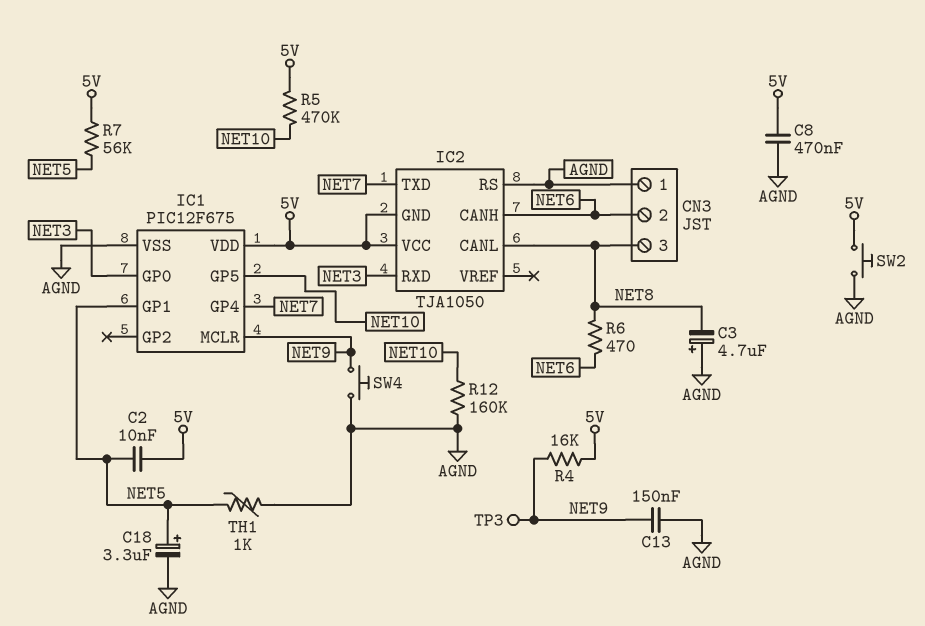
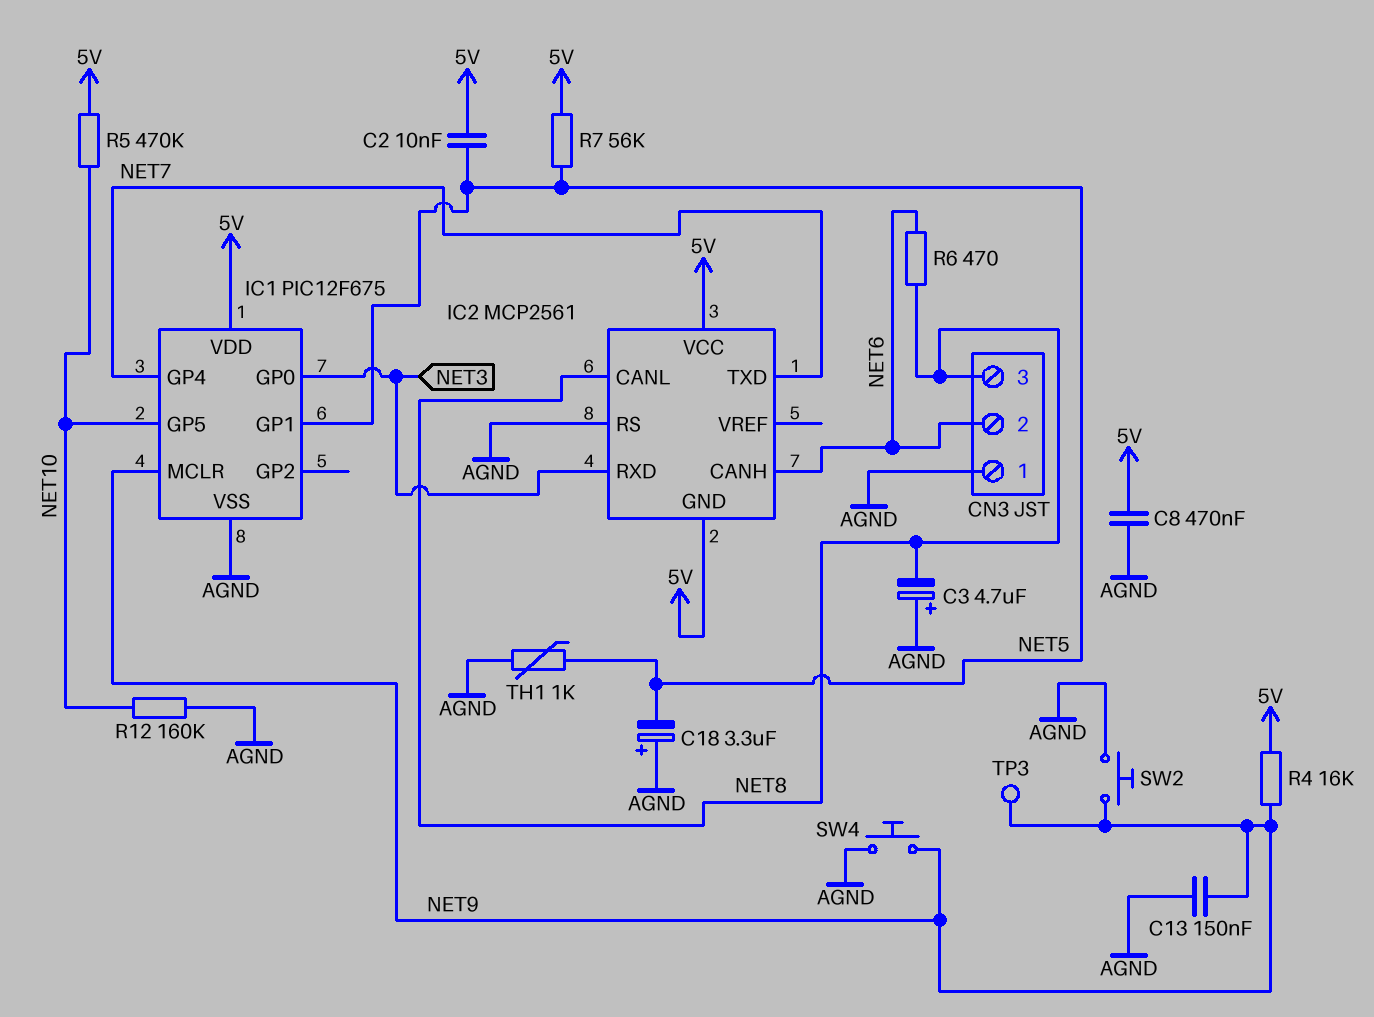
C18: 3.3uF (plus NET5, minus AGND) -> 3.3uF (plus AGND, minus NET5)
IC2: TJA1050 -> MCP2561
SW2: button (5V, AGND) -> button (AGND, NET9)

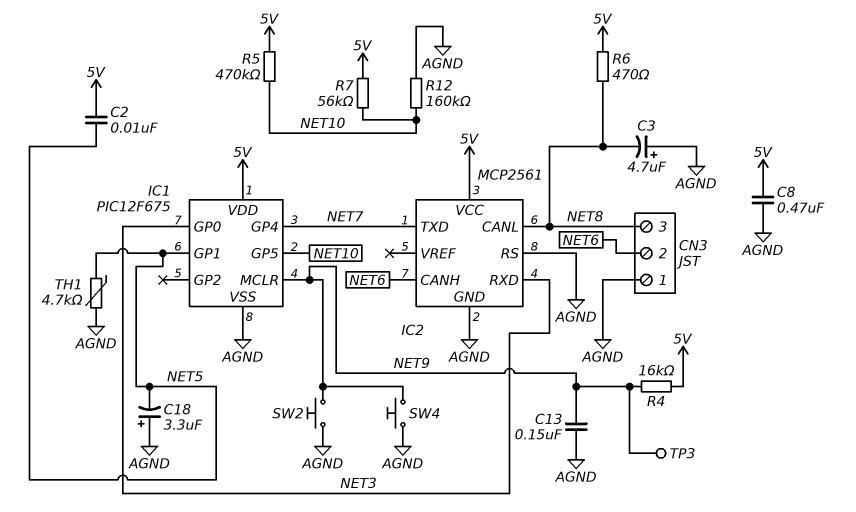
IC2 pin GND: 5V -> AGND
R6: 470 (NET6, NET8) -> 470 (5V, NET8)
R7: 56k (5V, NET5) -> 56k (5V, NET10)
TH1: 1k (AGND, NET5) -> 4.7k (AGND, NET5)

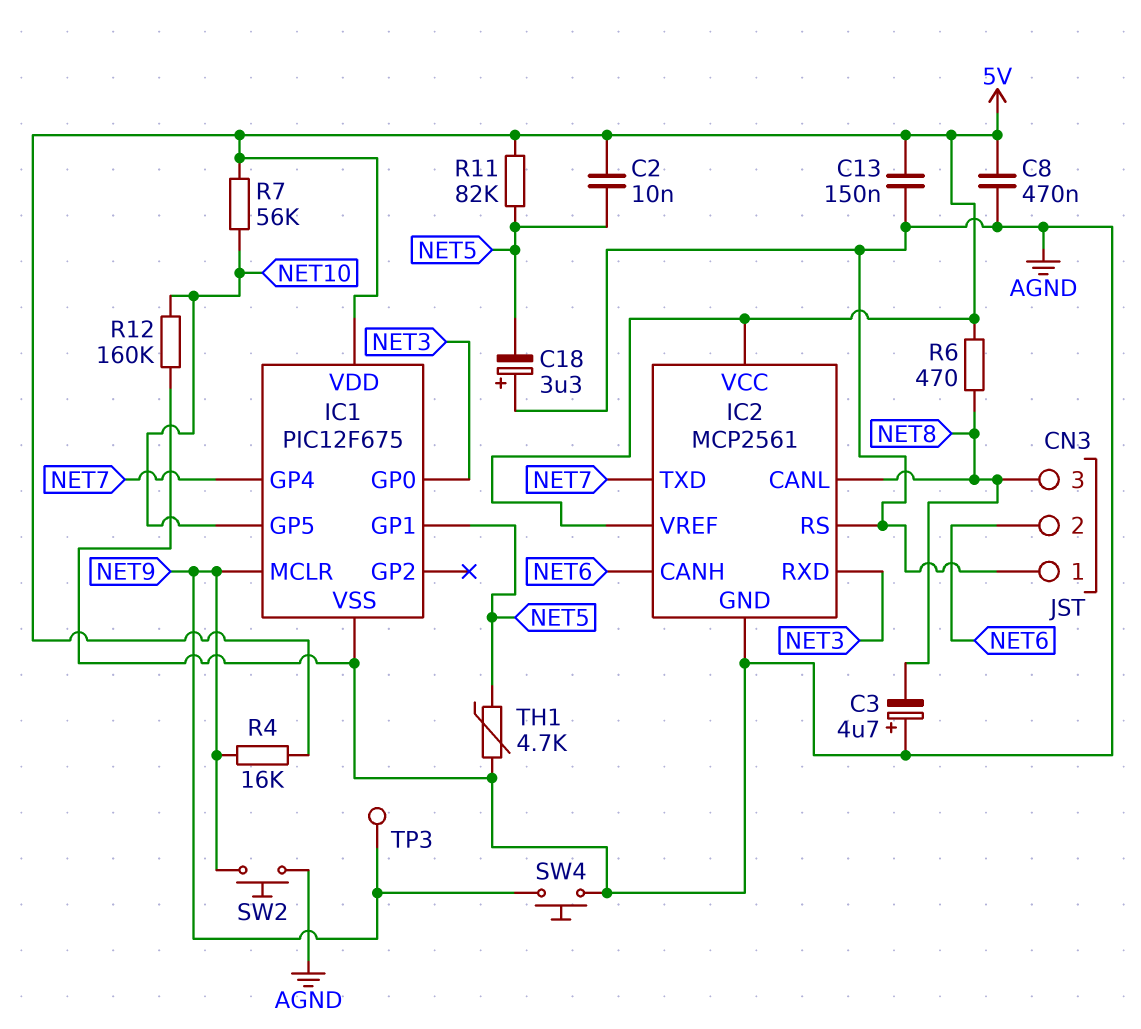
C13: 150nF (AGND, NET9) -> 150nF (5V, AGND)
IC2 pin VREF: none -> 5V
R5: 470k (5V, NET10) -> none
R11: none -> 82k (5V, NET5)

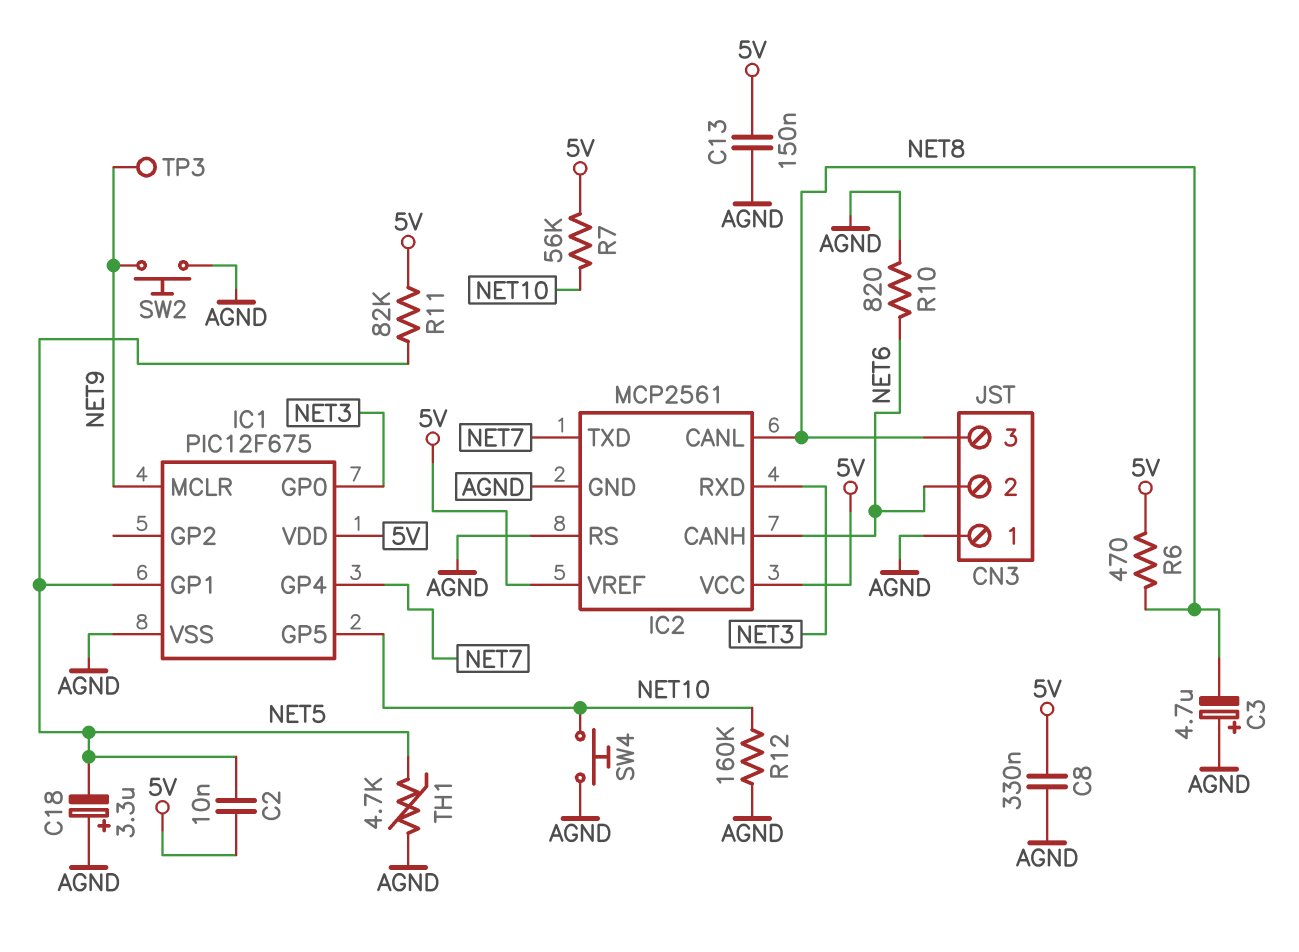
C8: 470nF (5V, AGND) -> 330nF (5V, AGND)
R4: 16k (5V, NET9) -> none
R10: none -> 820 (AGND, NET6)
SW4: button (AGND, NET9) -> button (AGND, NET10)

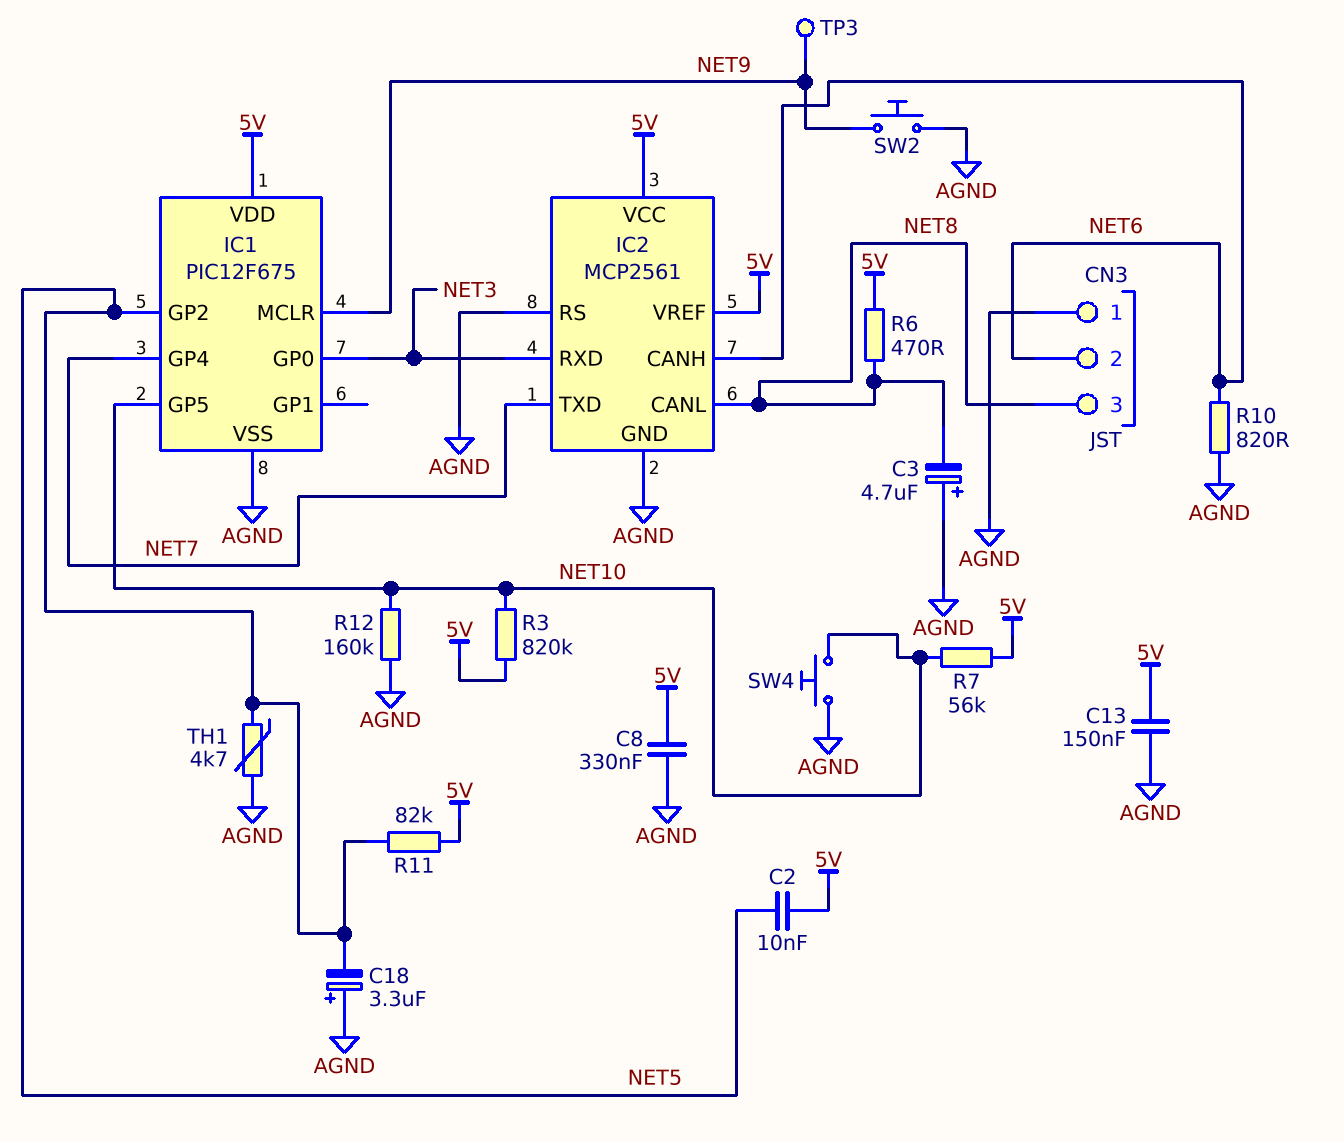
IC1 pin GP1: NET5 -> none
IC1 pin GP2: none -> NET5
R3: none -> 820k (5V, NET10)

